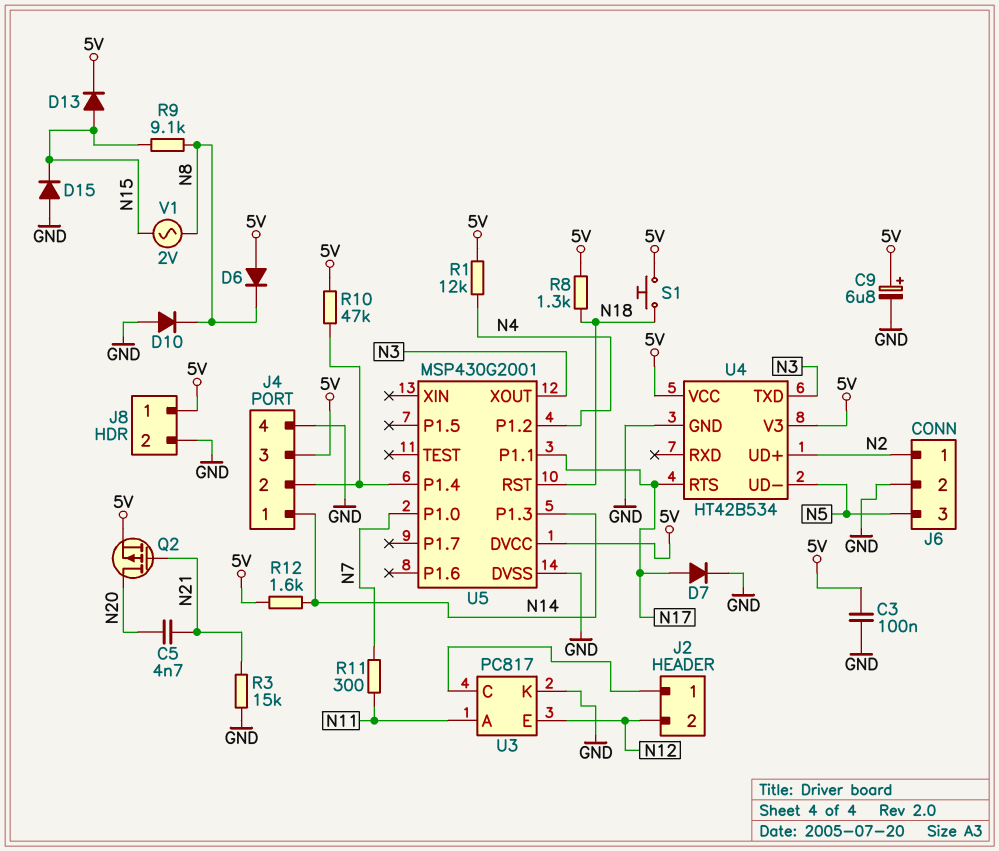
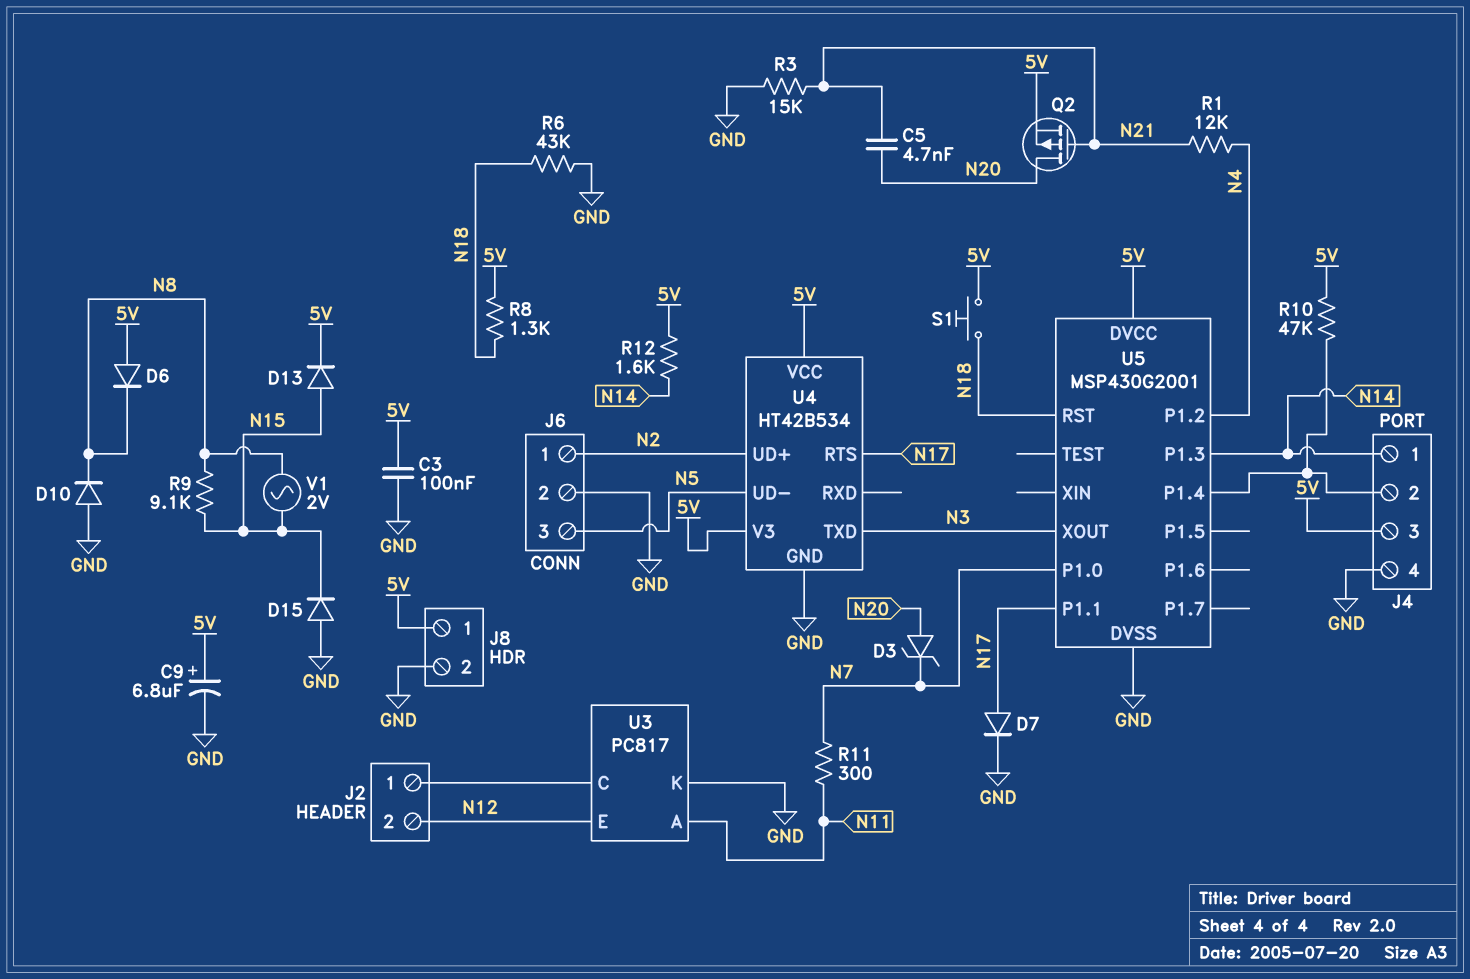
D3: none -> zener (A N20, K N7)
R1: 12k (5V, N4) -> 12k (N4, N21)
R6: none -> 43k (GND, N18)

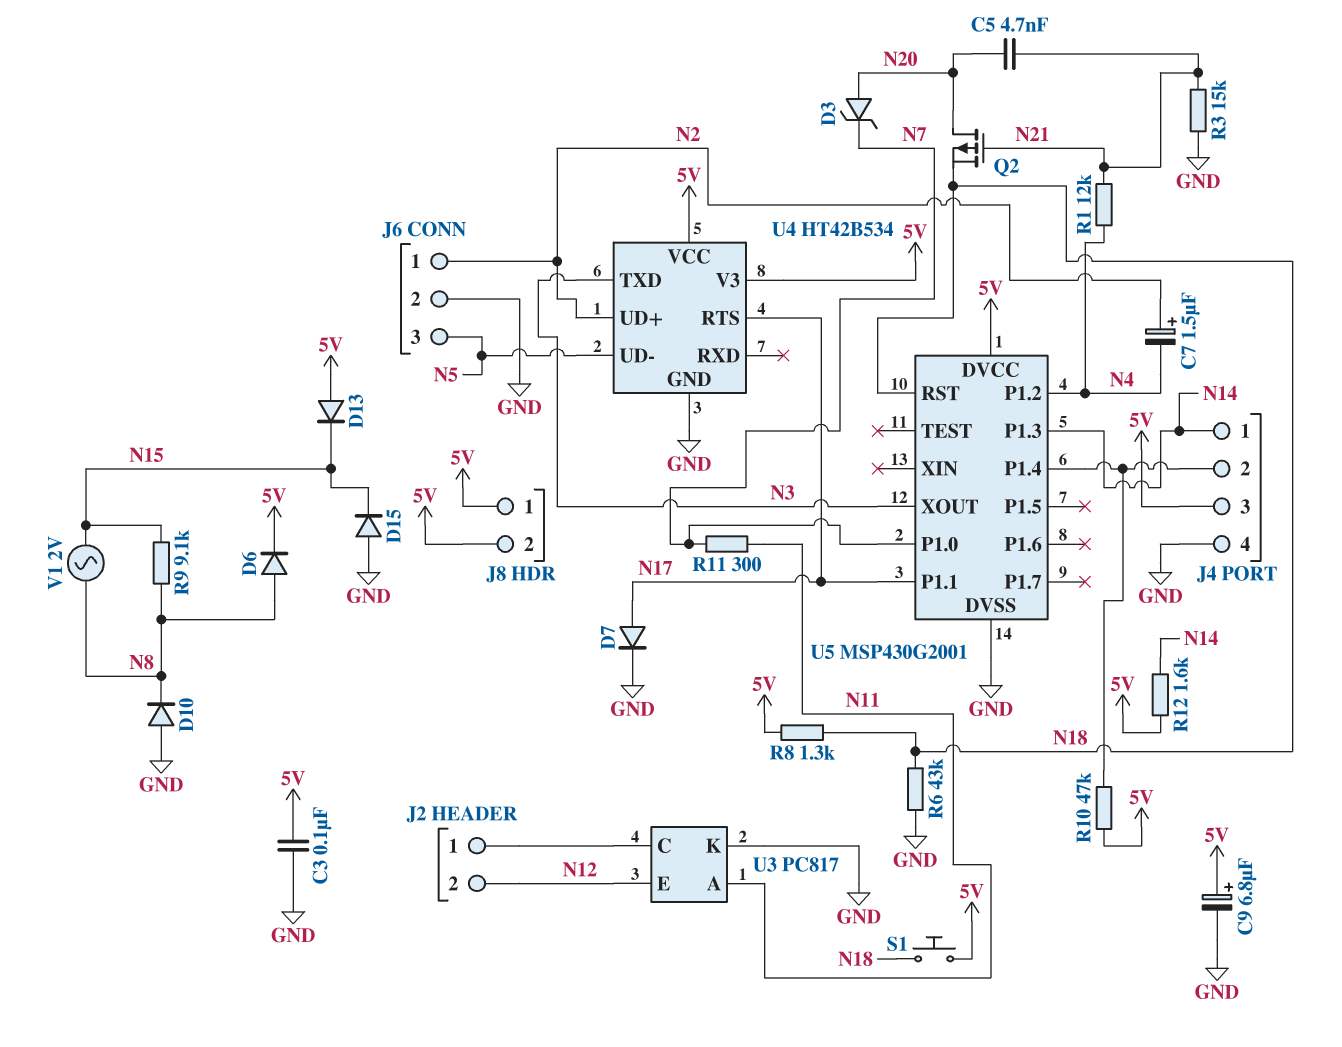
C7: none -> 1.5uF (plus N2, minus N4)
D6: diode (A 5V, K N8) -> diode (A N8, K 5V)
D13: diode (A N15, K 5V) -> diode (A 5V, K N15)
J8 pin 2: GND -> 5V
Q2: PMOS (G N21, D N20, S 5V) -> PMOS (G N21, D N20, S N18)

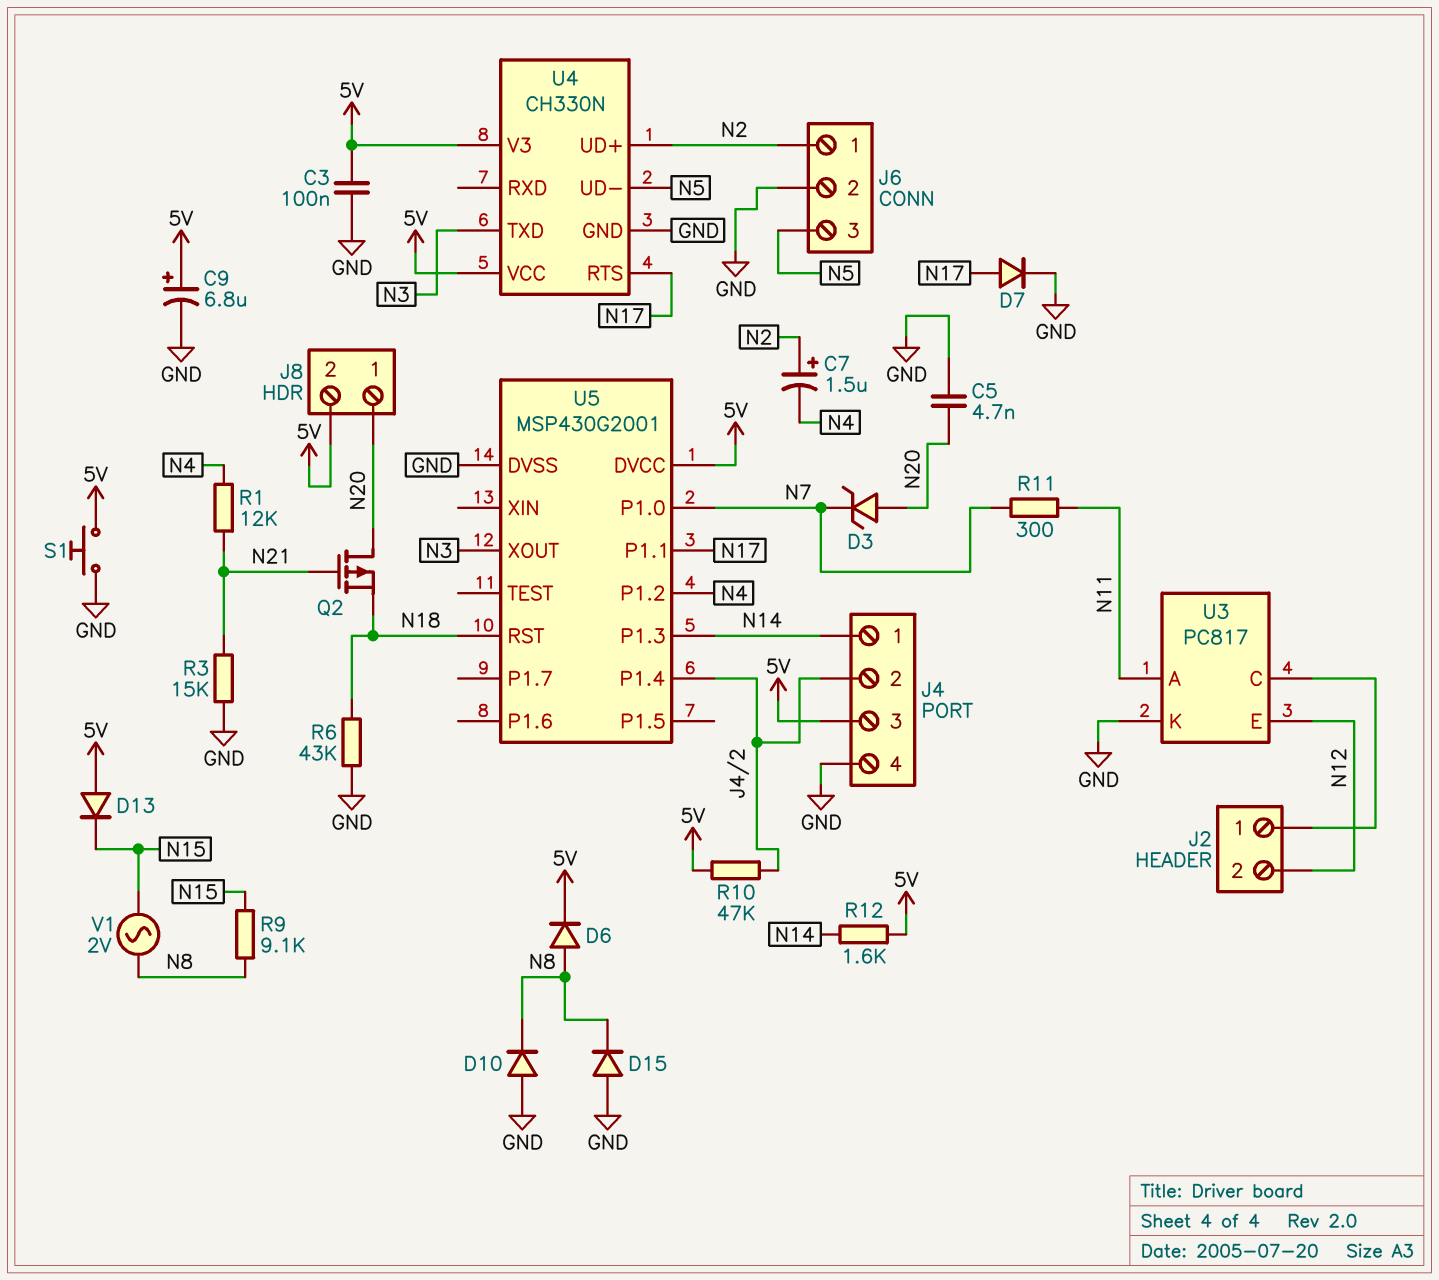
C5: 4.7nF (N20, N21) -> 4.7nF (GND, N20)
D15: diode (A GND, K N15) -> diode (A GND, K N8)
J8 pin 1: 5V -> N20
R8: 1.3k (5V, N18) -> none
S1: button (5V, N18) -> button (5V, GND)
U4: HT42B534 -> CH330N

